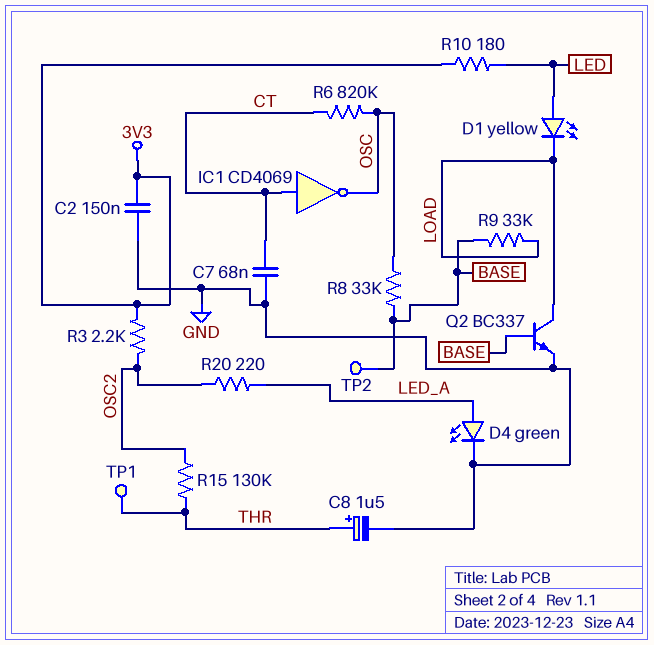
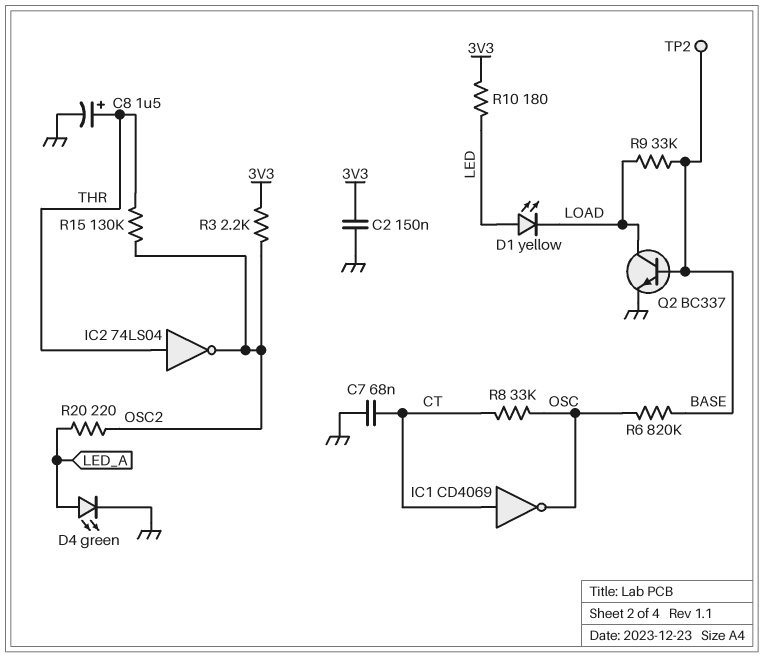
IC2: none -> NOT 74LS04 (in THR, out OSC2)
R6: 820k (CT, OSC) -> 820k (BASE, OSC)
R8: 33k (BASE, OSC) -> 33k (CT, OSC)
TP1: test point (THR) -> none

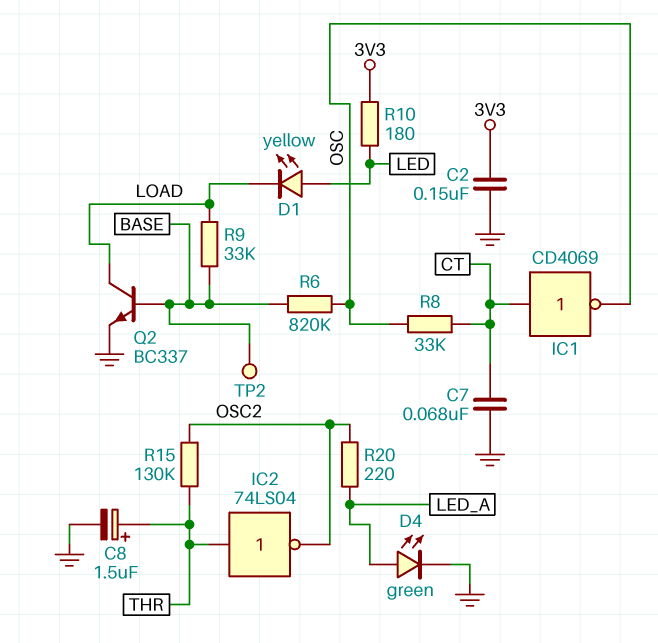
R3: 2.2k (3V3, OSC2) -> none

